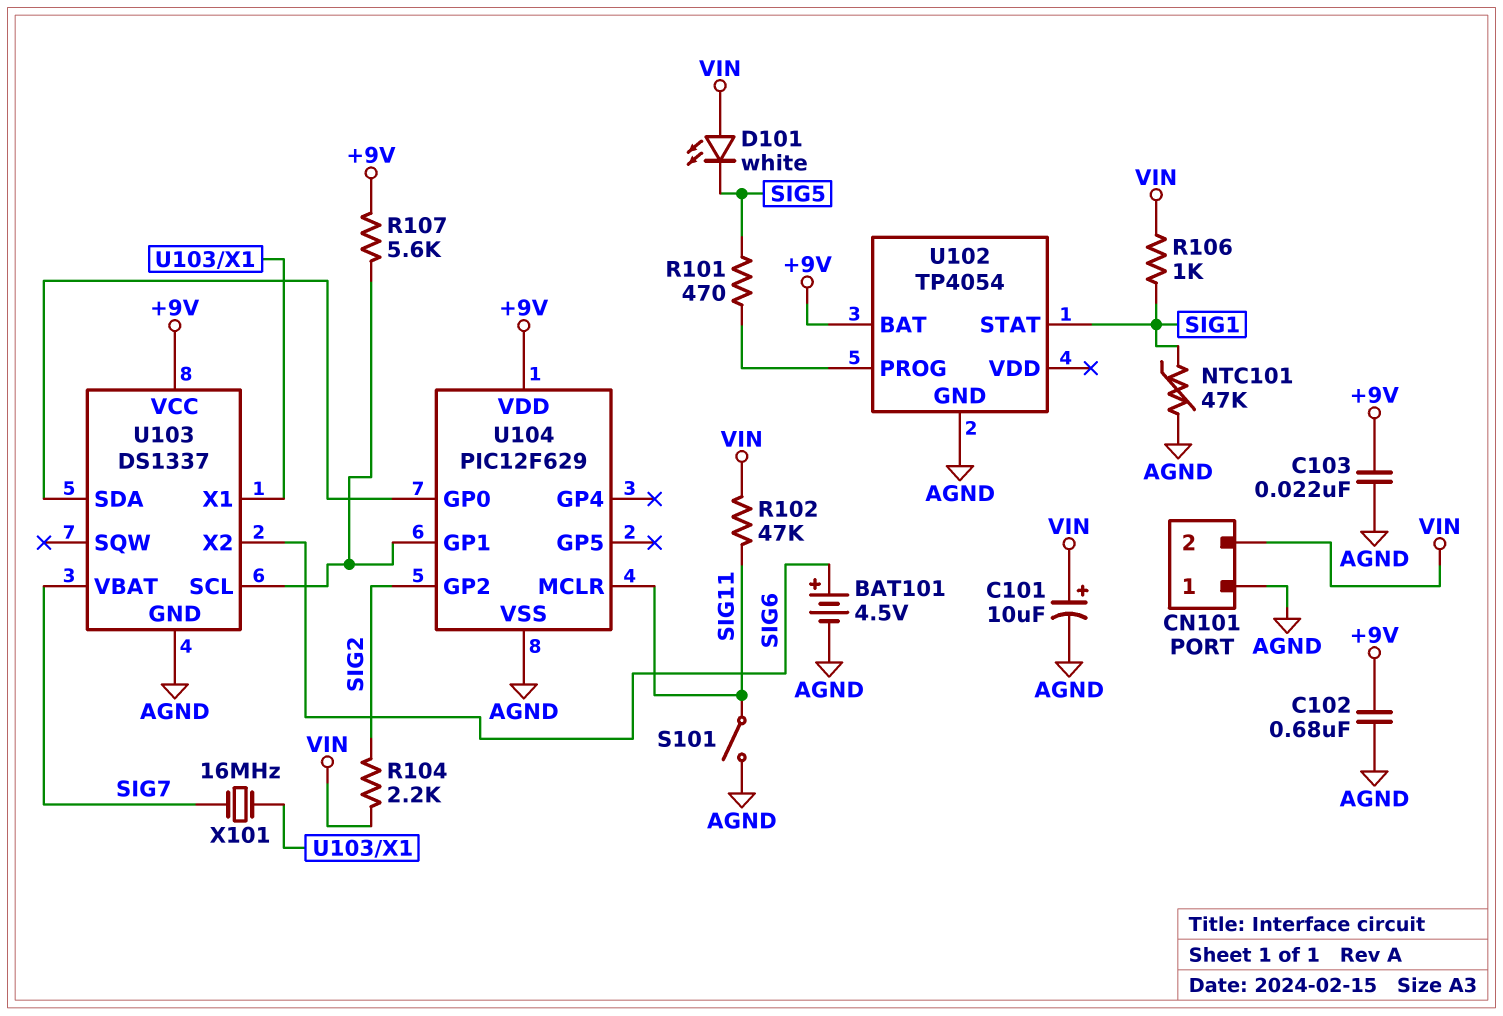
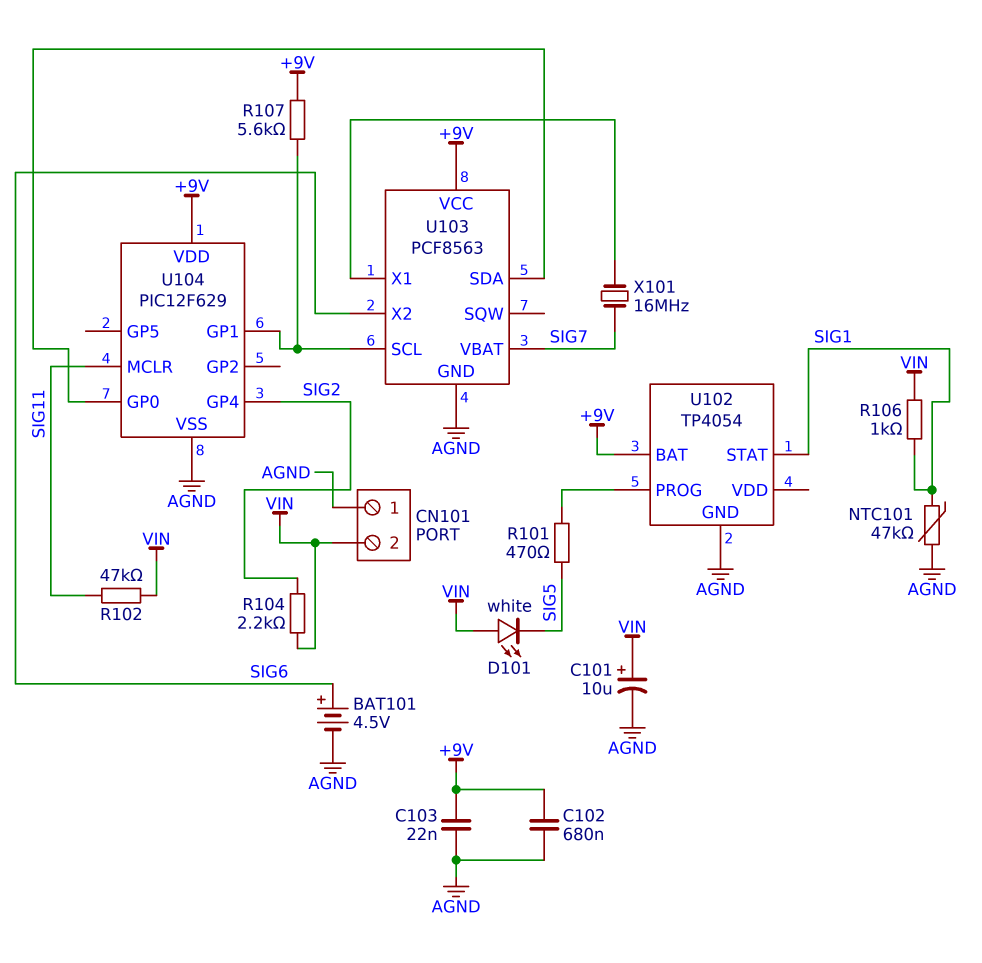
S101: switch (AGND, SIG11) -> none
U103: DS1337 -> PCF8563
U104 pin GP2: SIG2 -> none
U104 pin GP4: none -> SIG2

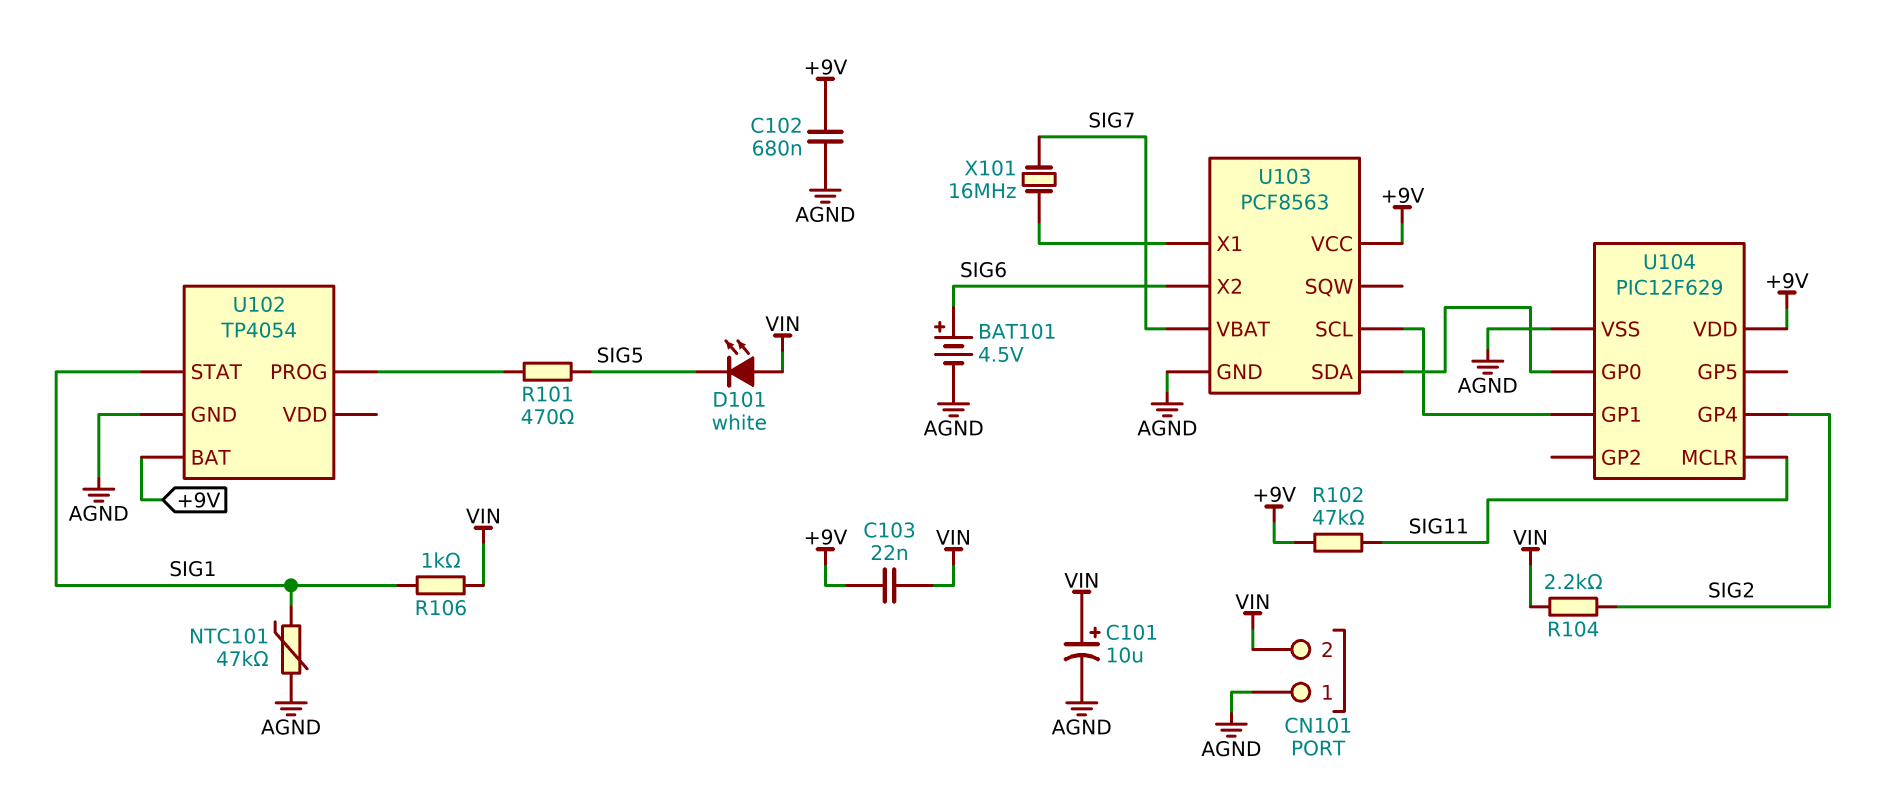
C103: 22nF (+9V, AGND) -> 22nF (+9V, VIN)
R102: 47k (SIG11, VIN) -> 47k (+9V, SIG11)
R107: 5.6k (+9V, U103/SCL) -> none

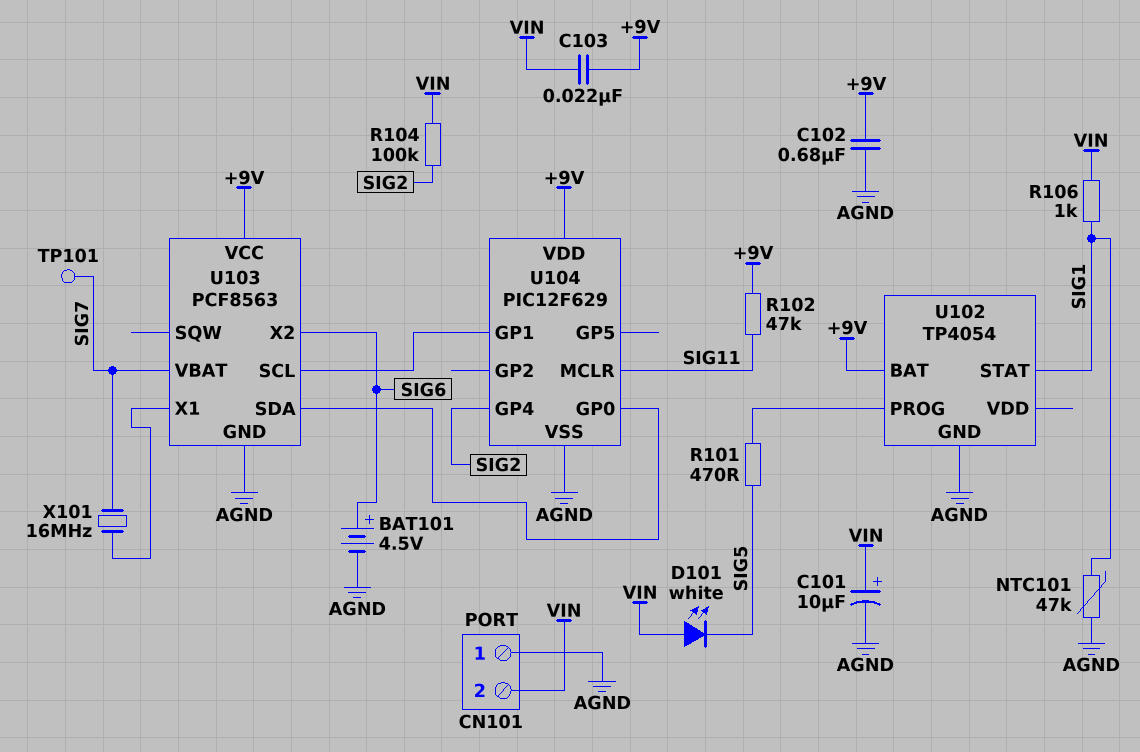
R104: 2.2k (SIG2, VIN) -> 100k (SIG2, VIN)
TP101: none -> test point (SIG7)

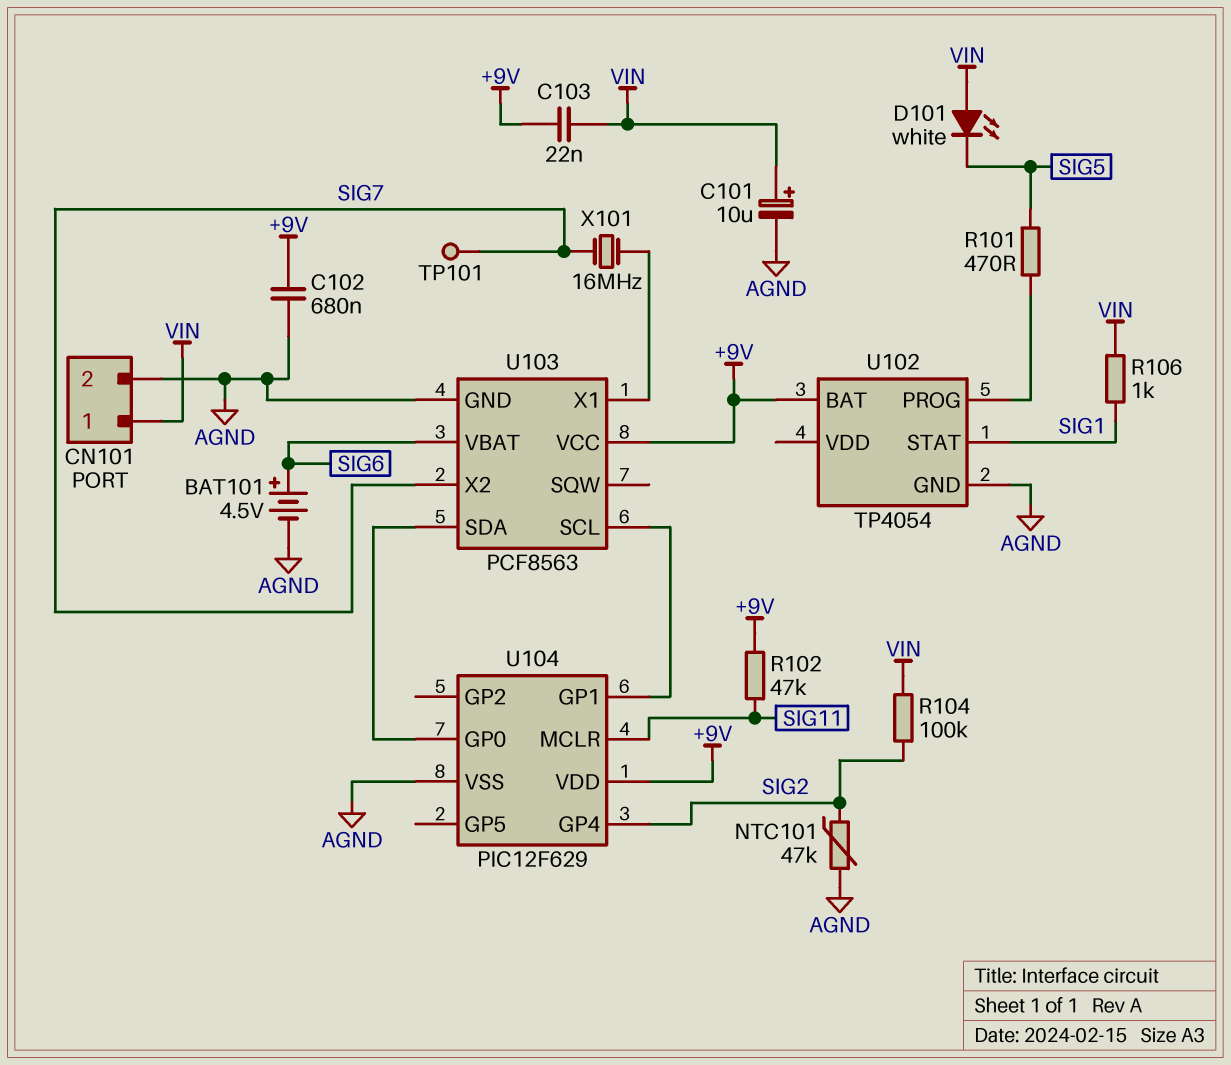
CN101 pin 1: AGND -> VIN
CN101 pin 2: VIN -> AGND
NTC101: 47k (AGND, SIG1) -> 47k (AGND, SIG2)
U103 pin VBAT: SIG7 -> SIG6
U103 pin X2: SIG6 -> SIG7

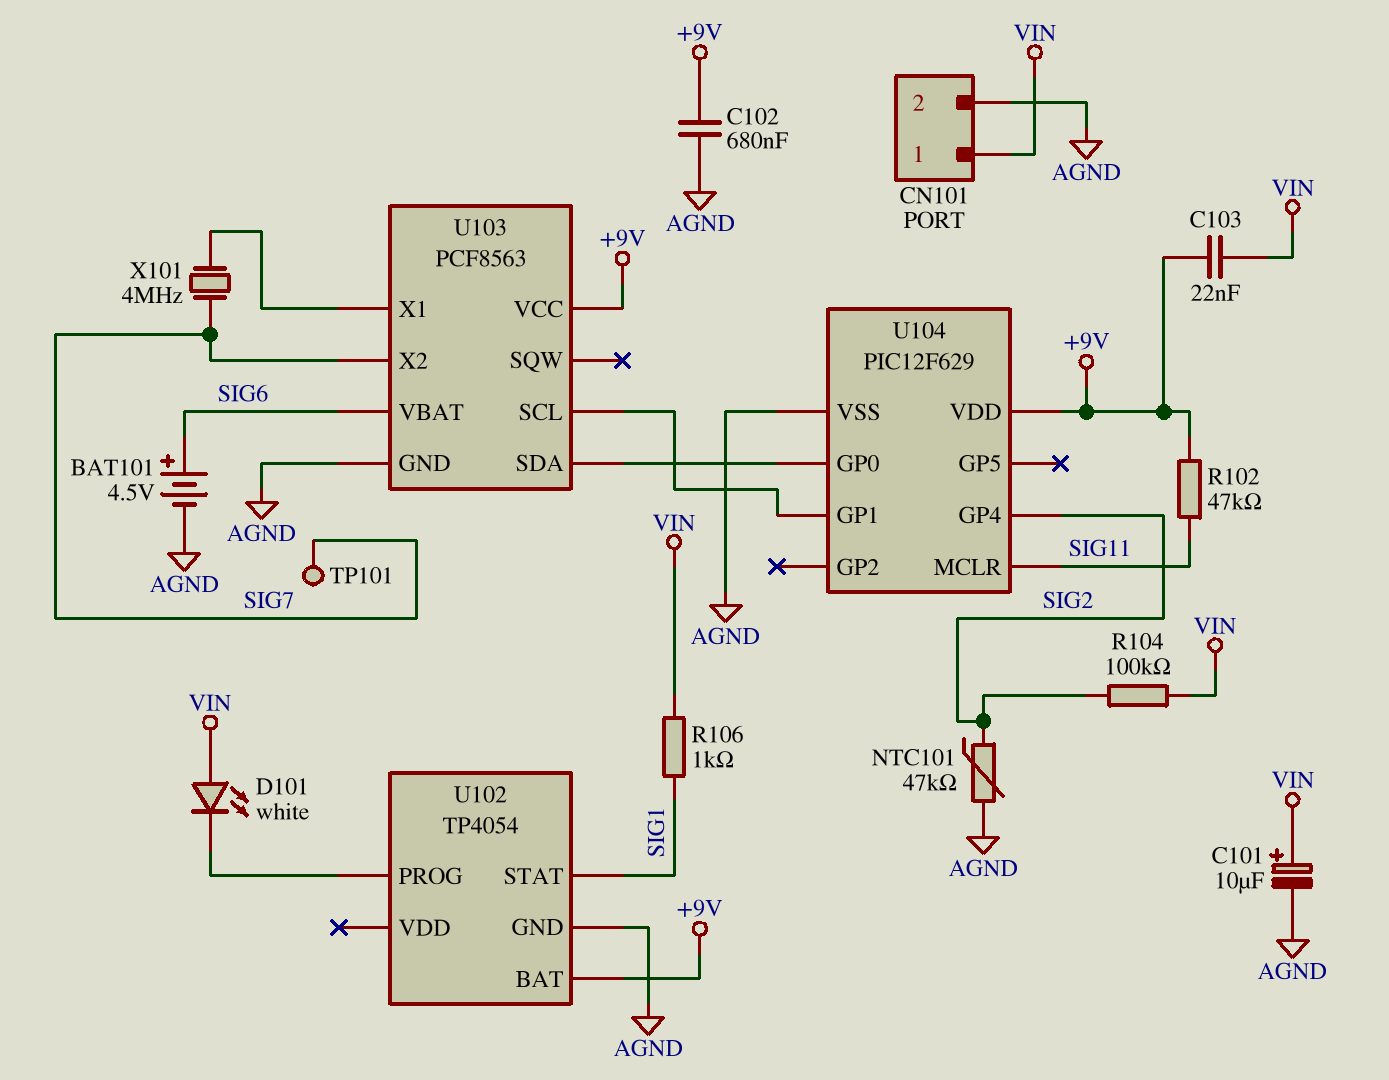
D101: LED white (A VIN, K SIG5) -> LED white (A VIN, K U102/PROG)
R101: 470 (SIG5, U102/PROG) -> none
X101: 16MHz (SIG7, U103/X1) -> 4MHz (SIG7, U103/X1)

